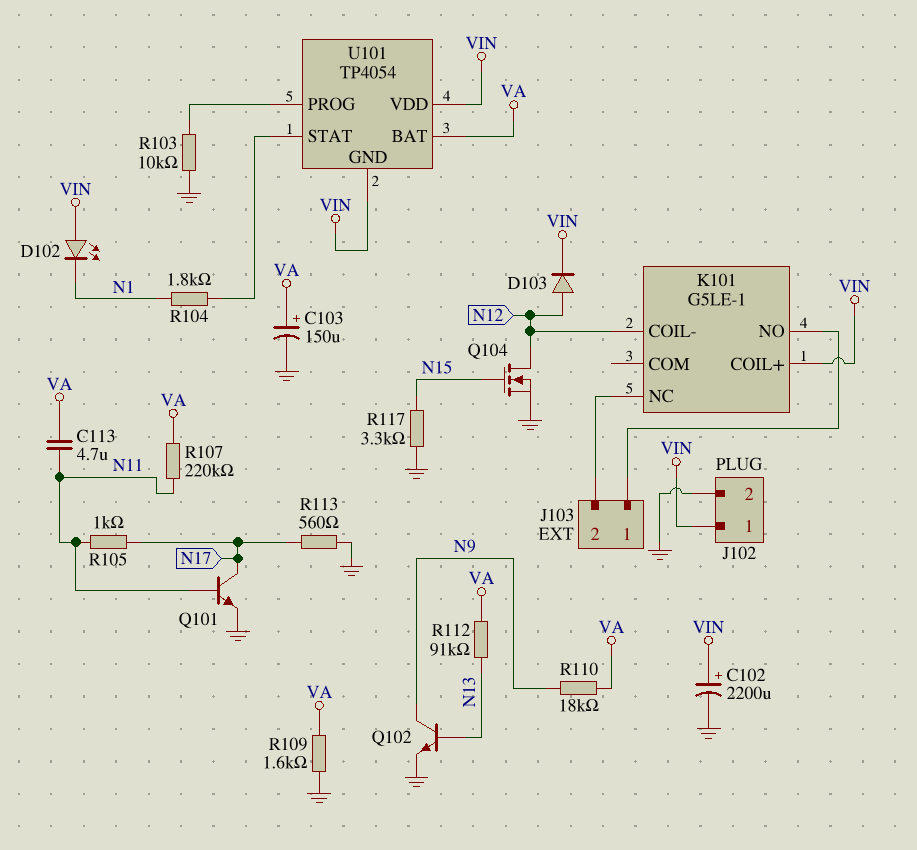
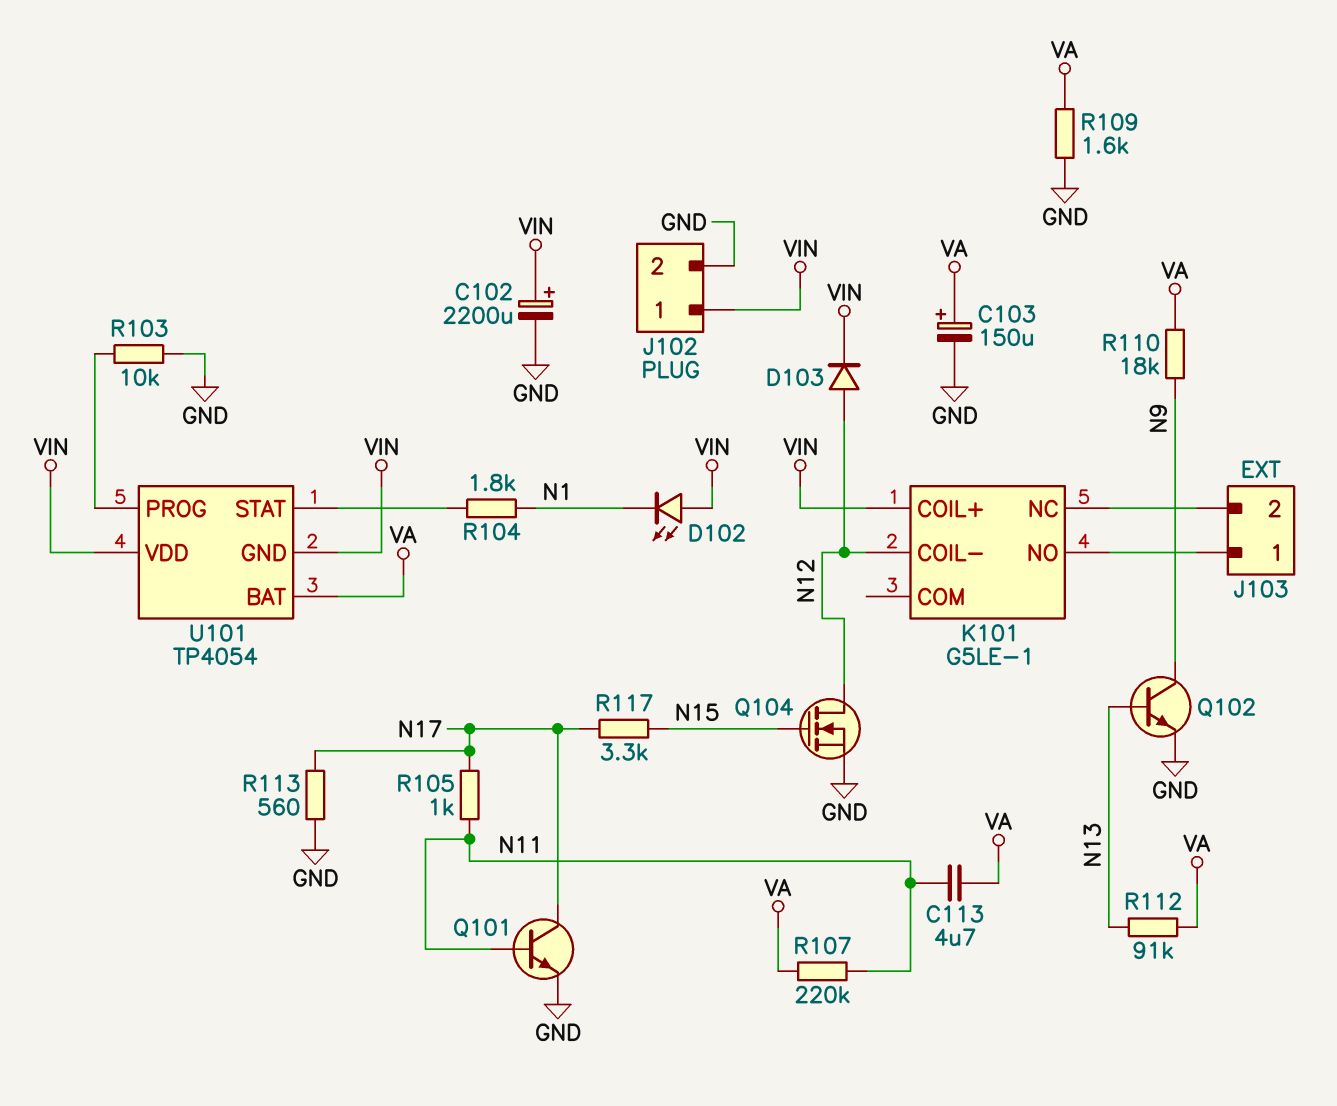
R117: 3.3k (GND, N15) -> 3.3k (N15, N17)

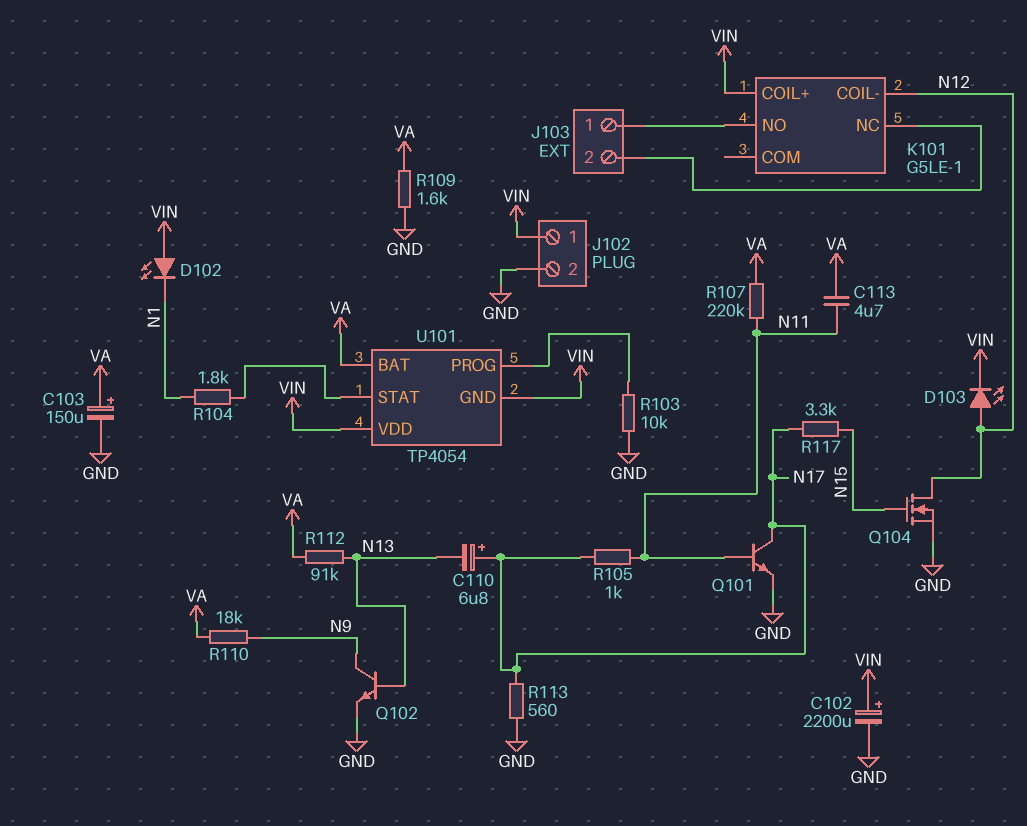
C110: none -> 6.8uF (plus N17, minus N13)
D103: diode (A N12, K VIN) -> LED (A N12, K VIN)

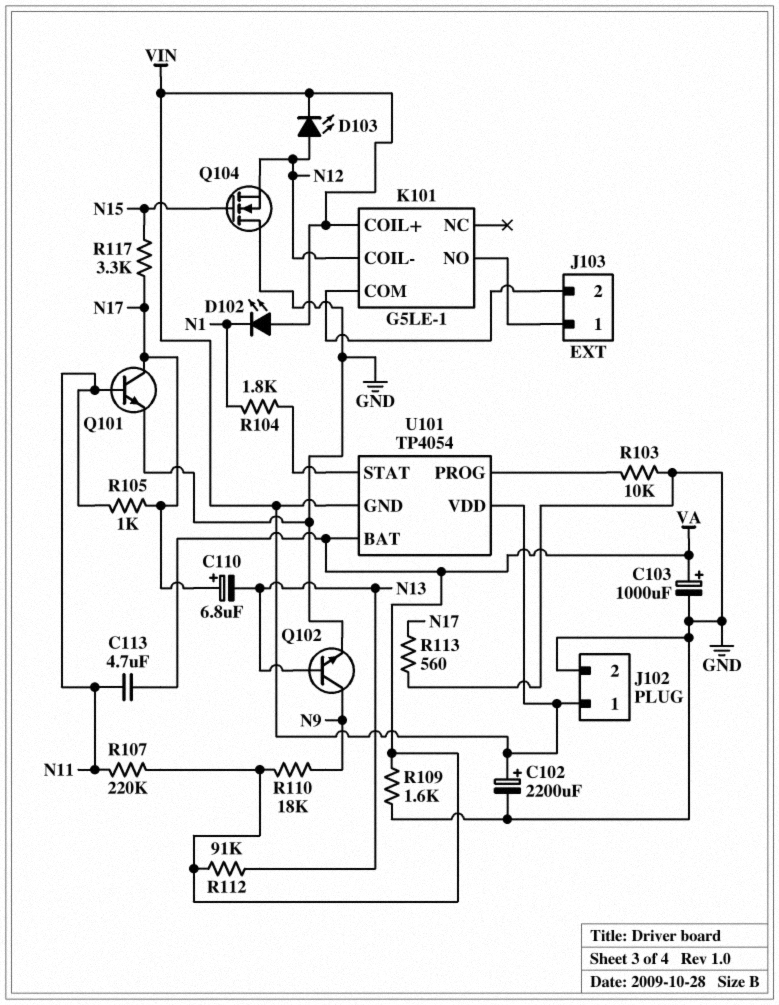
C103: 150uF (plus VA, minus GND) -> 1000uF (plus VA, minus GND)
K101 pin COM: none -> J103/2
K101 pin NC: J103/2 -> none
Q104: NMOS (G N15, D N12, S GND) -> NMOS (G N15, D GND, S N12)

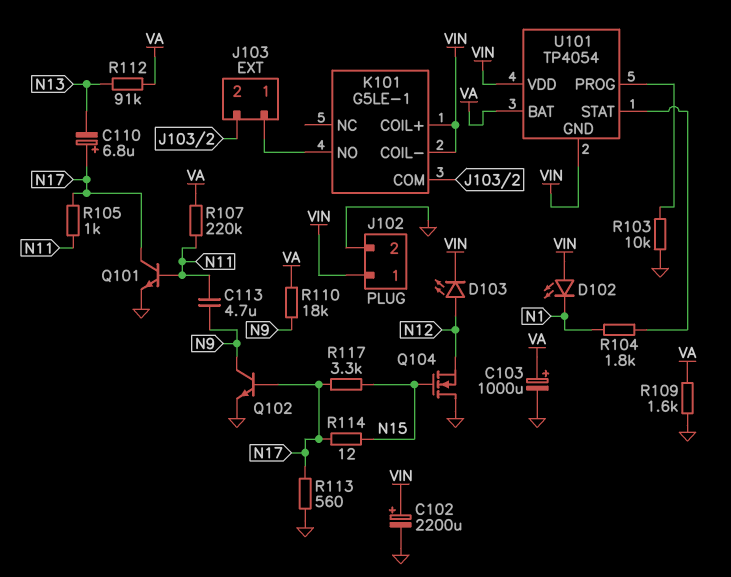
C113: 4.7uF (N11, VA) -> 4.7uF (N9, N11)
K101 pin COIL-: N12 -> VIN
Q102: NPN (B N13, C N9, E GND) -> NPN (B N17, C N9, E GND)
R114: none -> 12 (N15, N17)

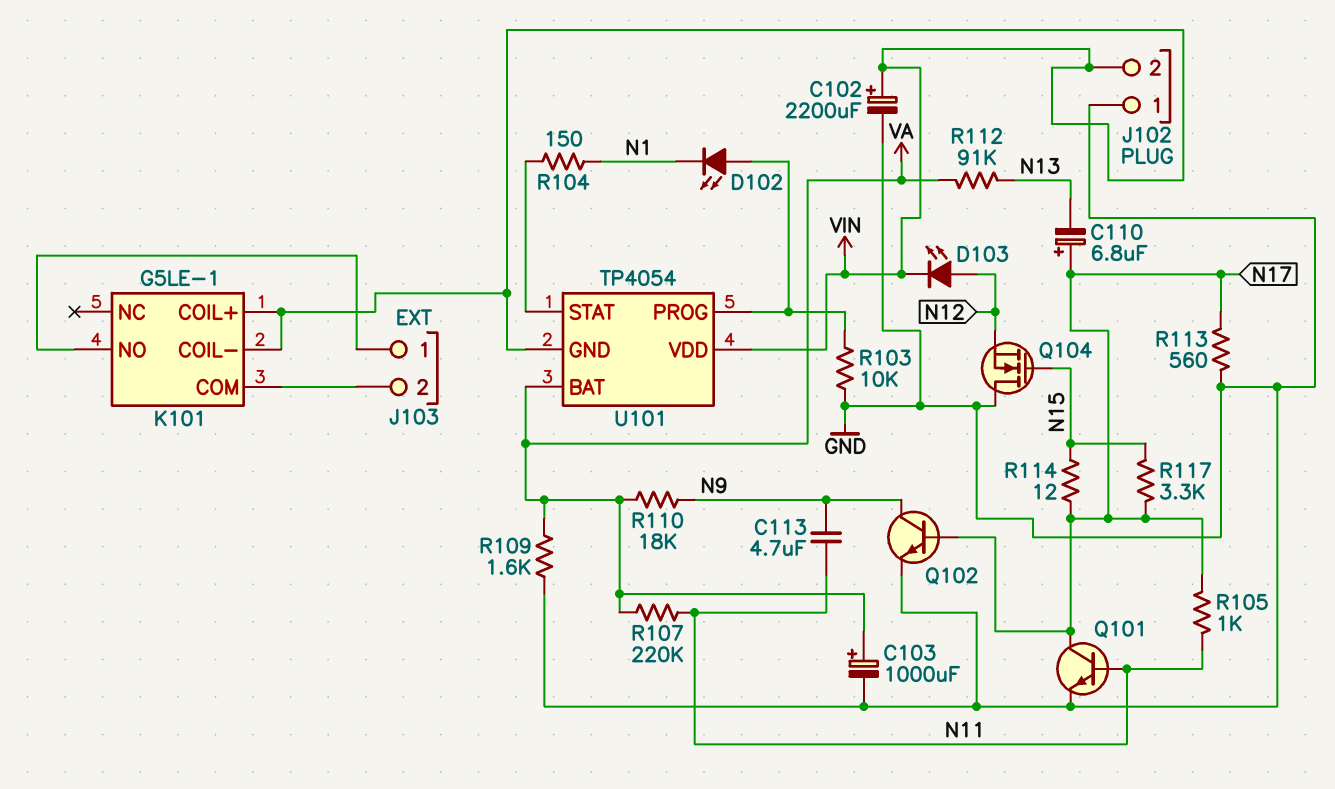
D102: LED (A VIN, K N1) -> LED (A U101/PROG, K N1)
J102 pin 1: VIN -> GND
J102 pin 2: GND -> VIN
R104: 1.8k (N1, U101/STAT) -> 150 (N1, U101/STAT)

